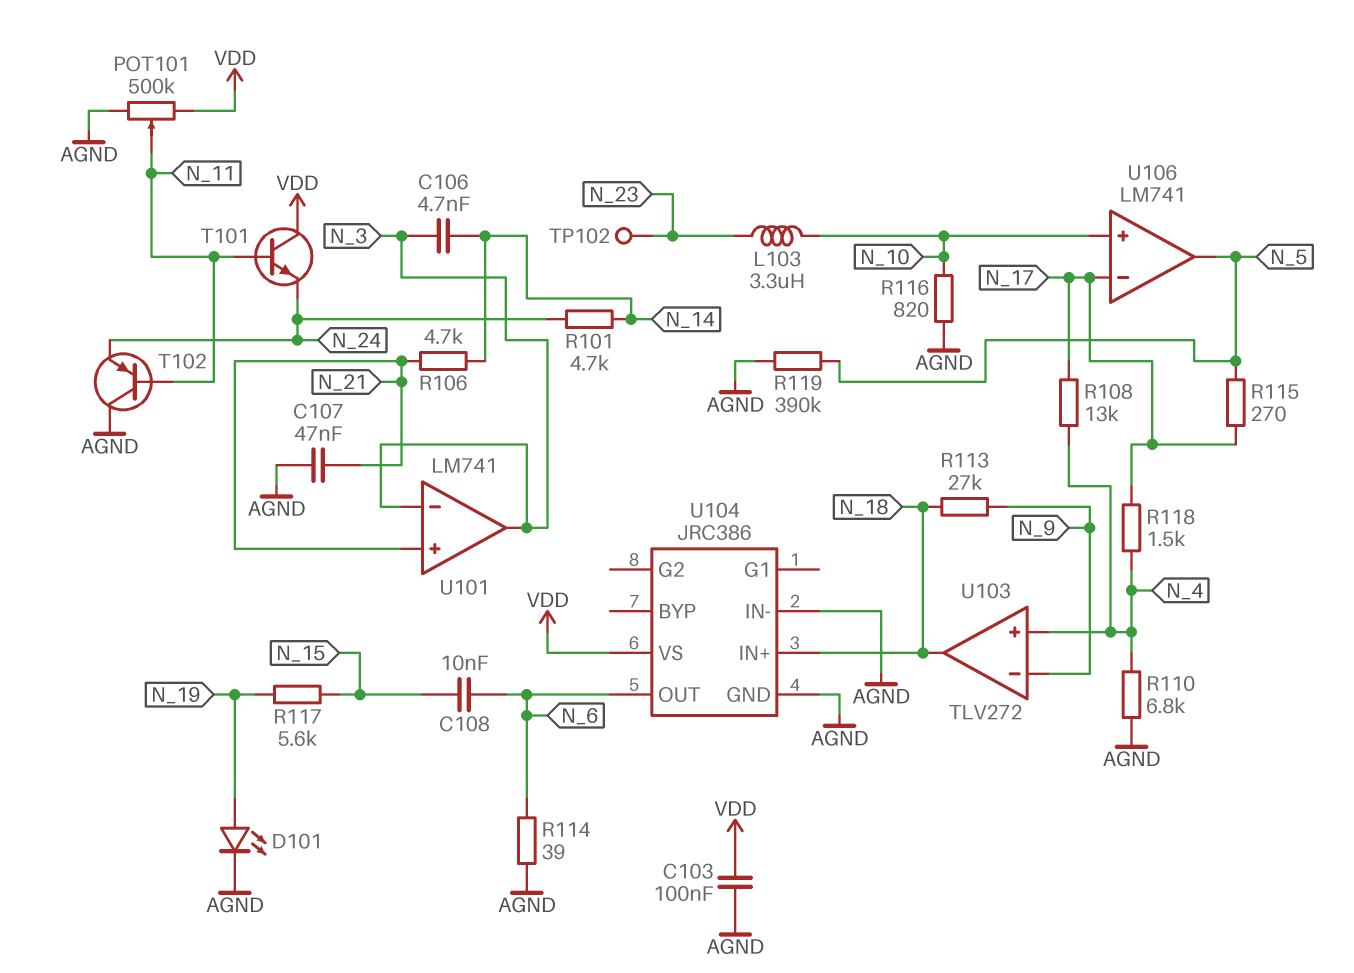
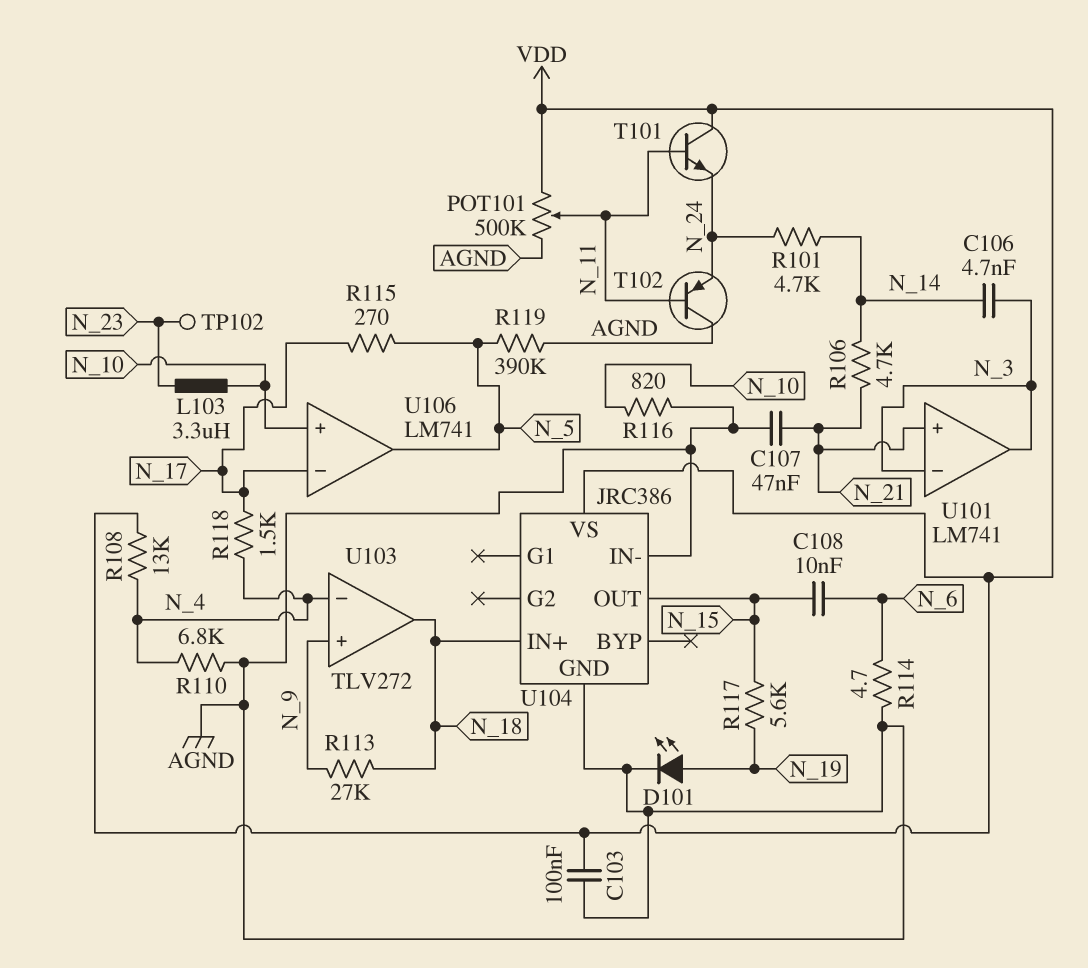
R108: 13k (N_4, N_17) -> 13k (N_4, VDD)
R114: 39 (AGND, N_6) -> 4.7 (AGND, N_6)
U103 pin in+: N_4 -> N_9
U103 pin in-: N_9 -> N_4
U104 pin OUT: N_6 -> N_15

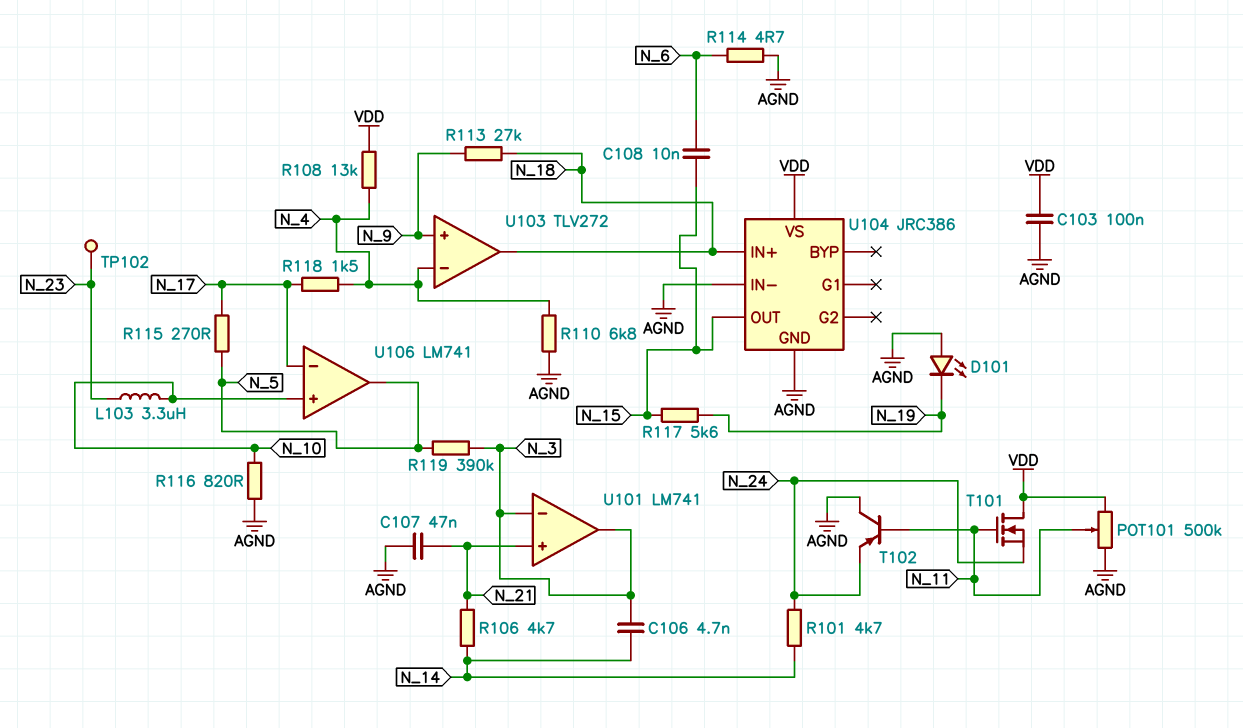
D101: LED (A N_19, K AGND) -> LED (A AGND, K N_19)
R119: 390k (AGND, N_5) -> 390k (N_3, N_5)
T101: NPN (B N_11, C VDD, E N_24) -> NMOS (G N_11, D VDD, S N_24)

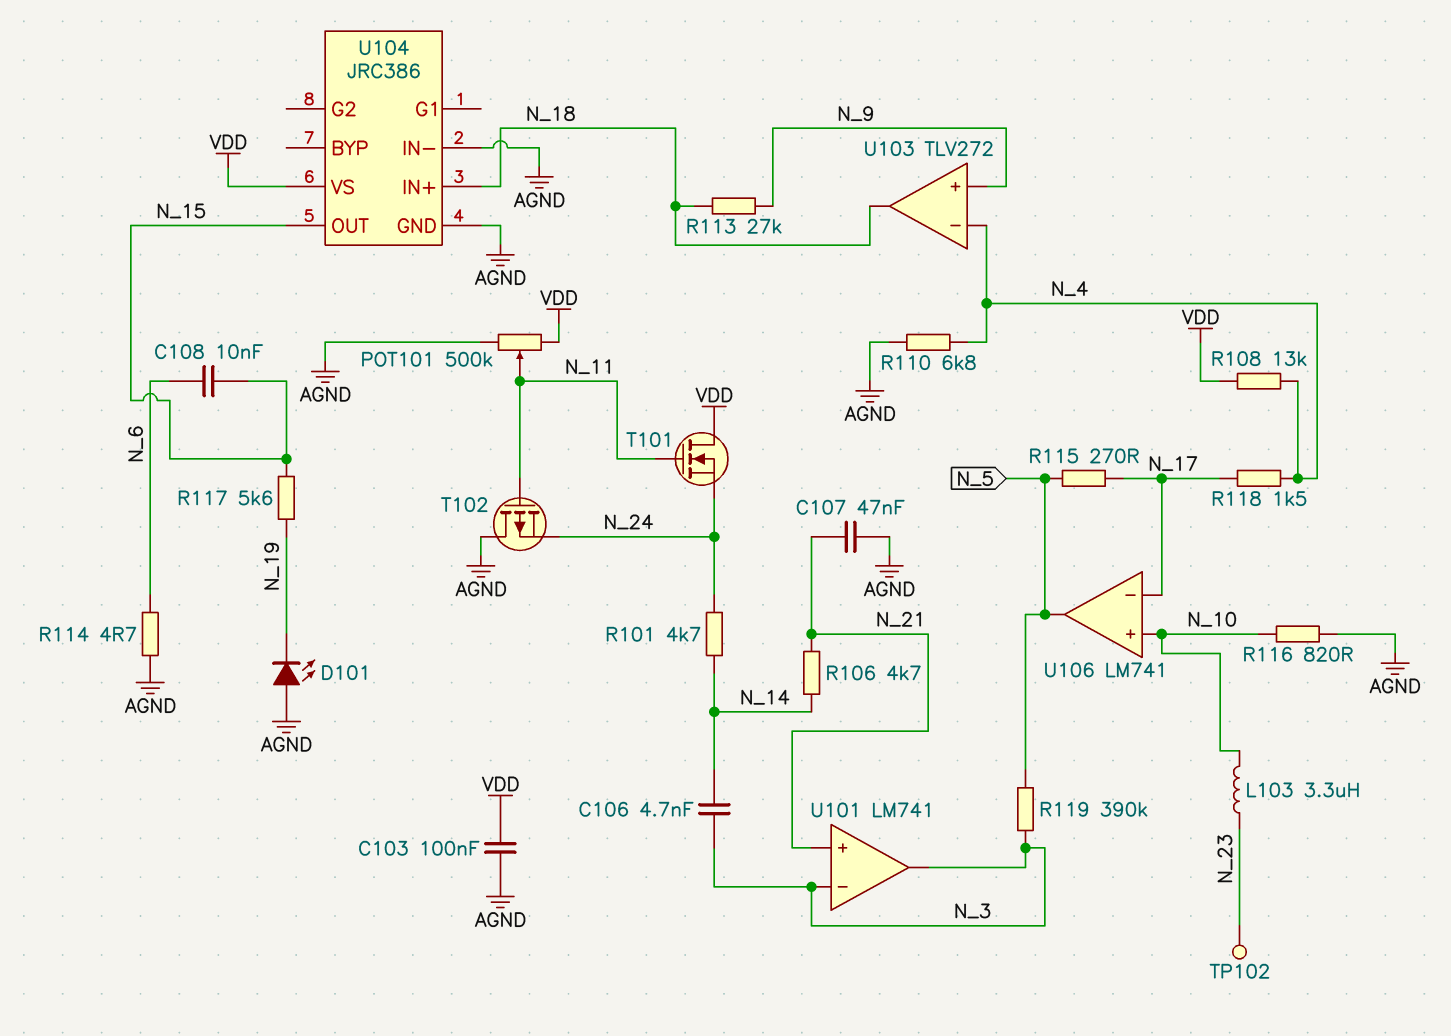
T102: PNP (B N_11, C AGND, E N_24) -> PMOS (G N_11, D AGND, S N_24)

